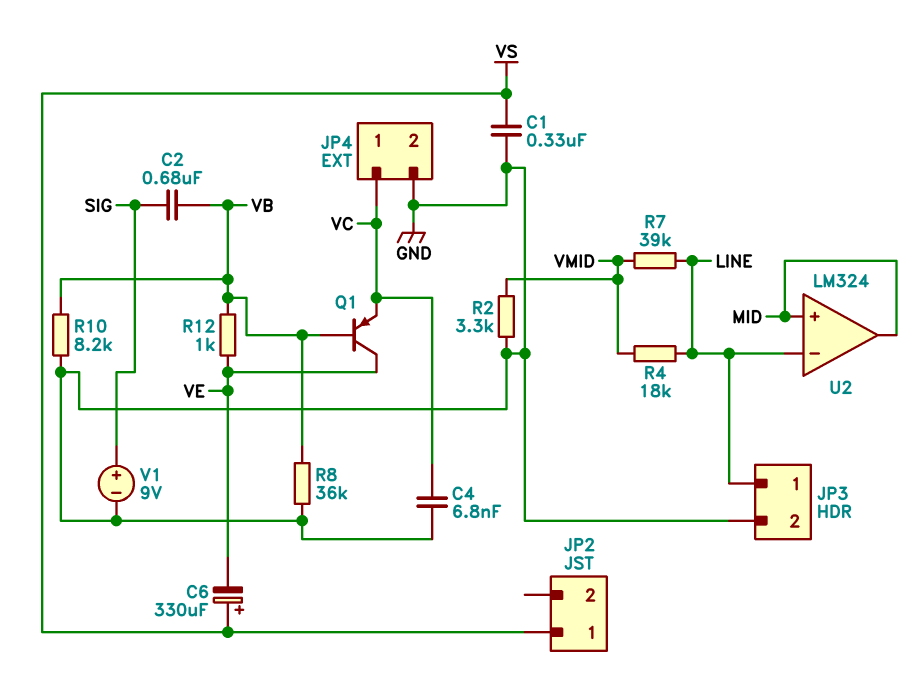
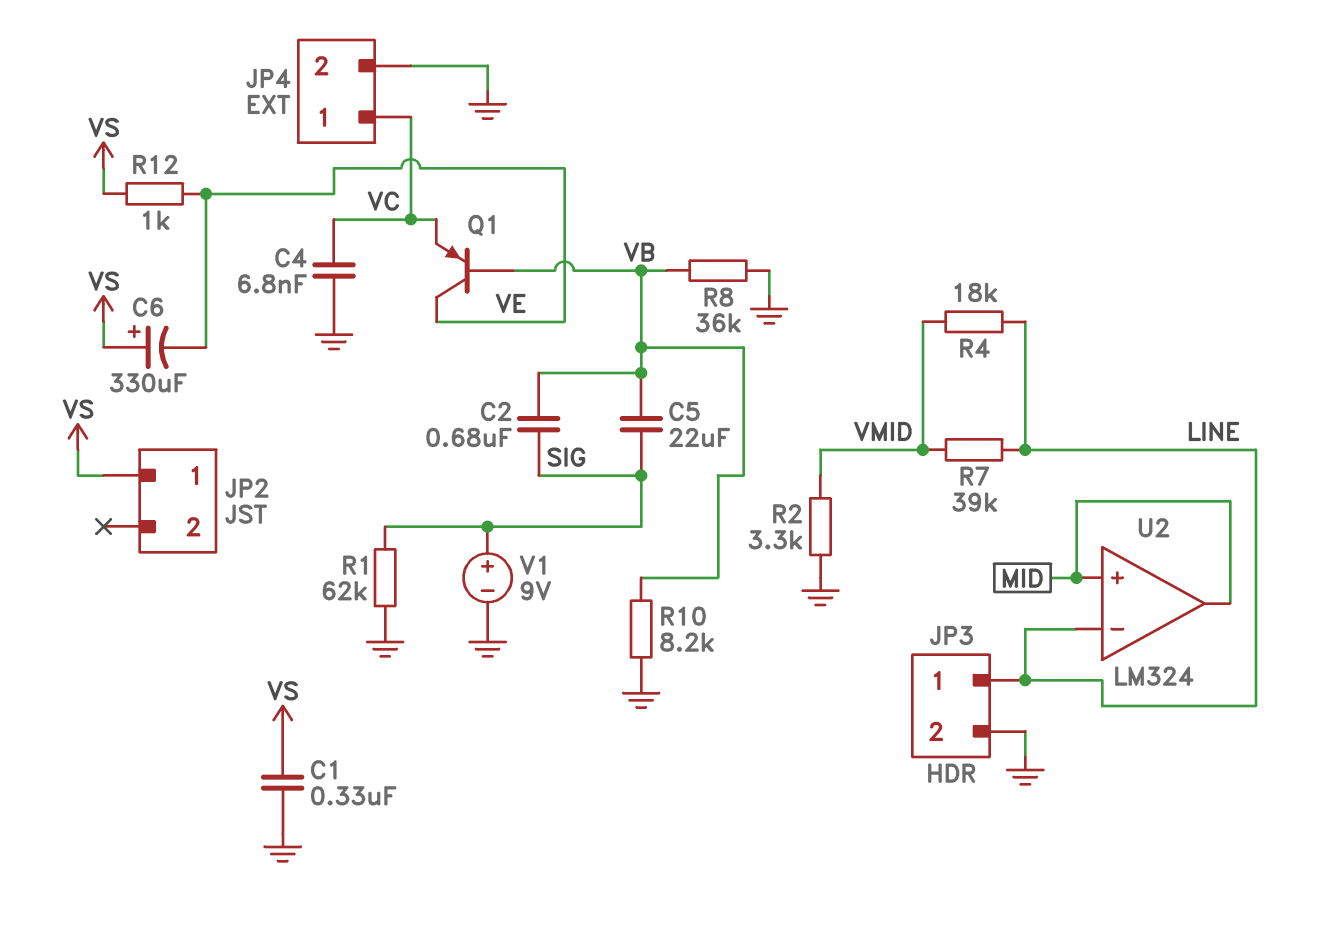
C5: none -> 22uF (SIG, VB)
R1: none -> 62k (GND, SIG)
R12: 1k (VB, VE) -> 1k (VE, VS)

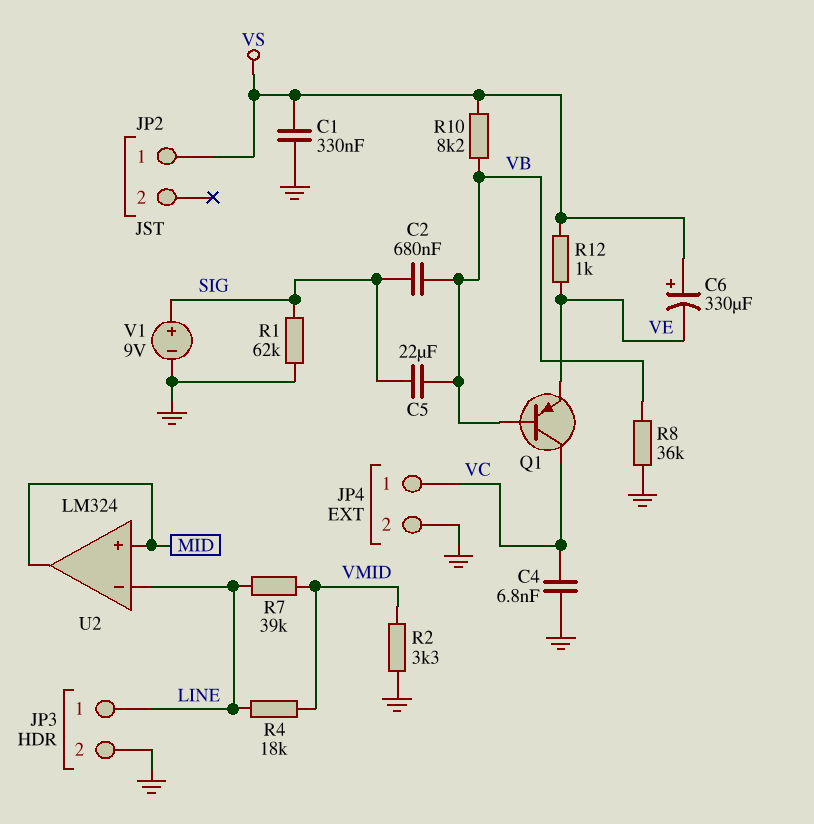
Q1: PNP (B VB, C VE, E VC) -> PNP (B VB, C VC, E VE)
R10: 8.2k (GND, VB) -> 8.2k (VB, VS)

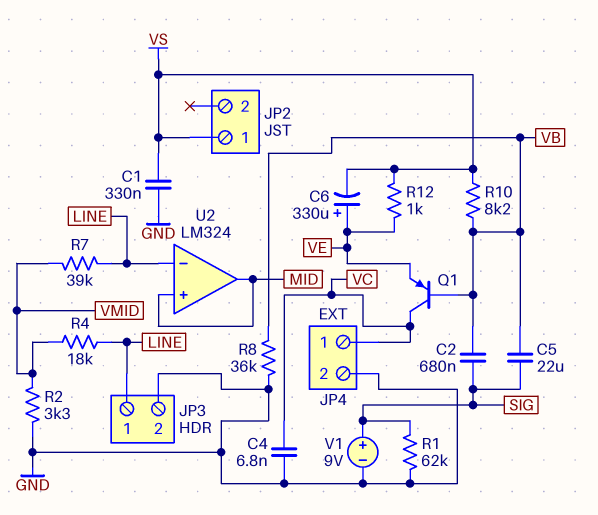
C6: 330uF (plus VS, minus VE) -> 330uF (plus VE, minus VS)

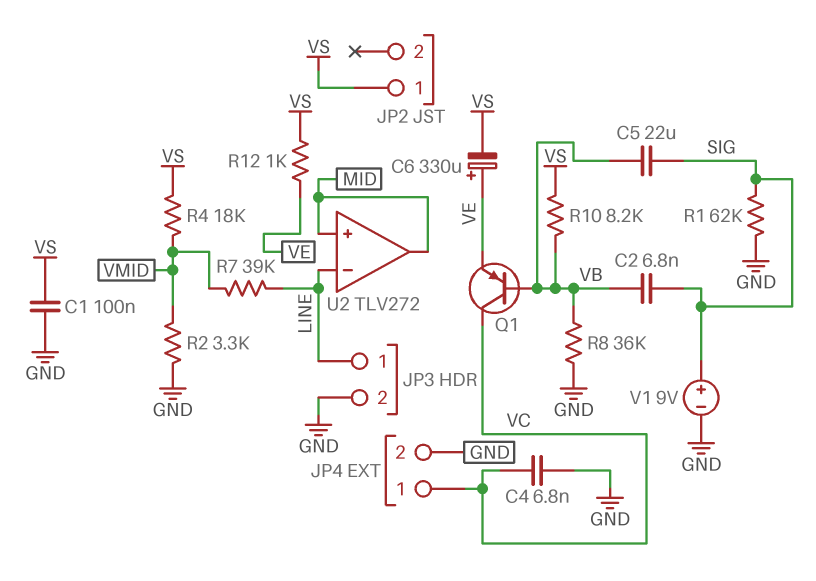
C1: 330nF (GND, VS) -> 100nF (GND, VS)
C2: 680nF (SIG, VB) -> 6.8nF (SIG, VB)
R4: 18k (LINE, VMID) -> 18k (VMID, VS)
U2: LM324 -> TLV272

